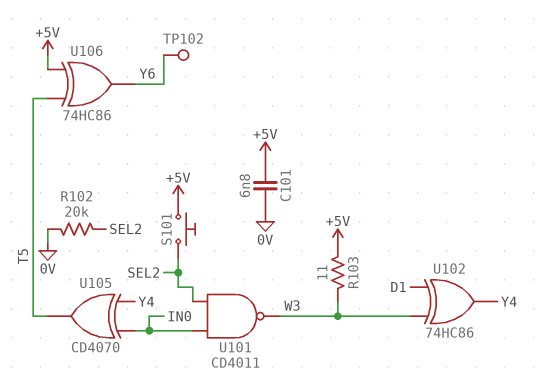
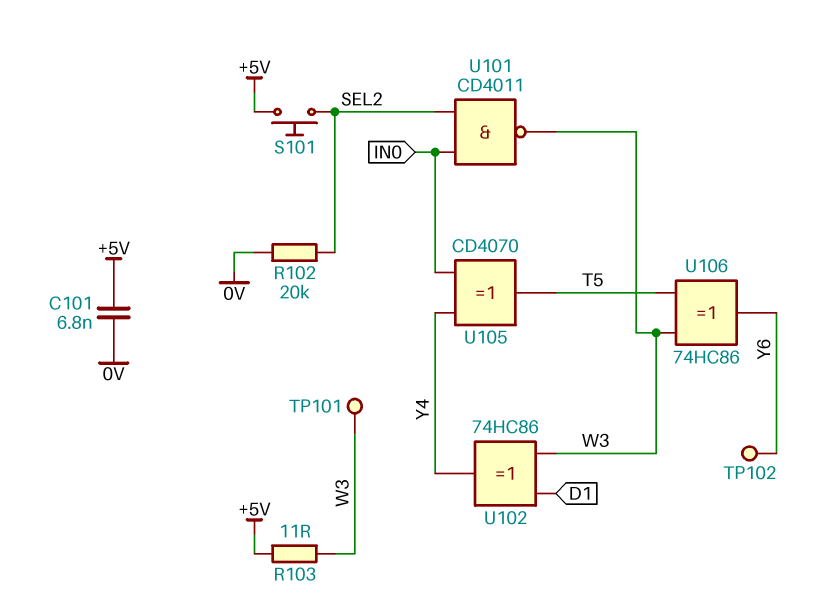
TP101: none -> test point (W3)
U106: XOR 74HC86 (in +5V, in T5, out Y6) -> XOR 74HC86 (in T5, in W3, out Y6)

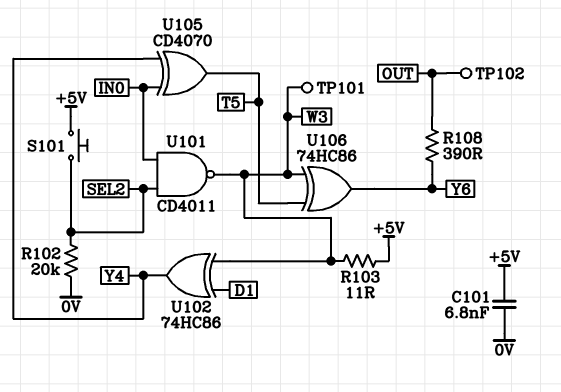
R108: none -> 390 (OUT, Y6)
TP102: test point (Y6) -> test point (OUT)

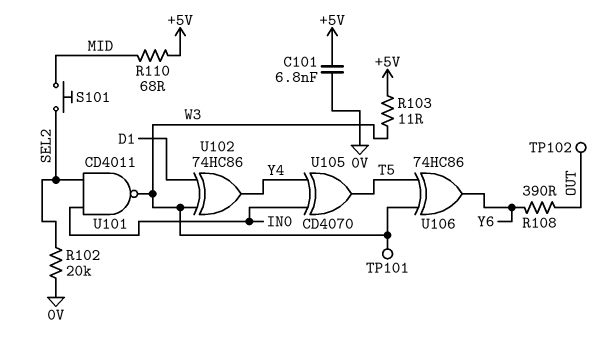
R110: none -> 68 (+5V, MID)
S101: button (+5V, SEL2) -> button (MID, SEL2)

